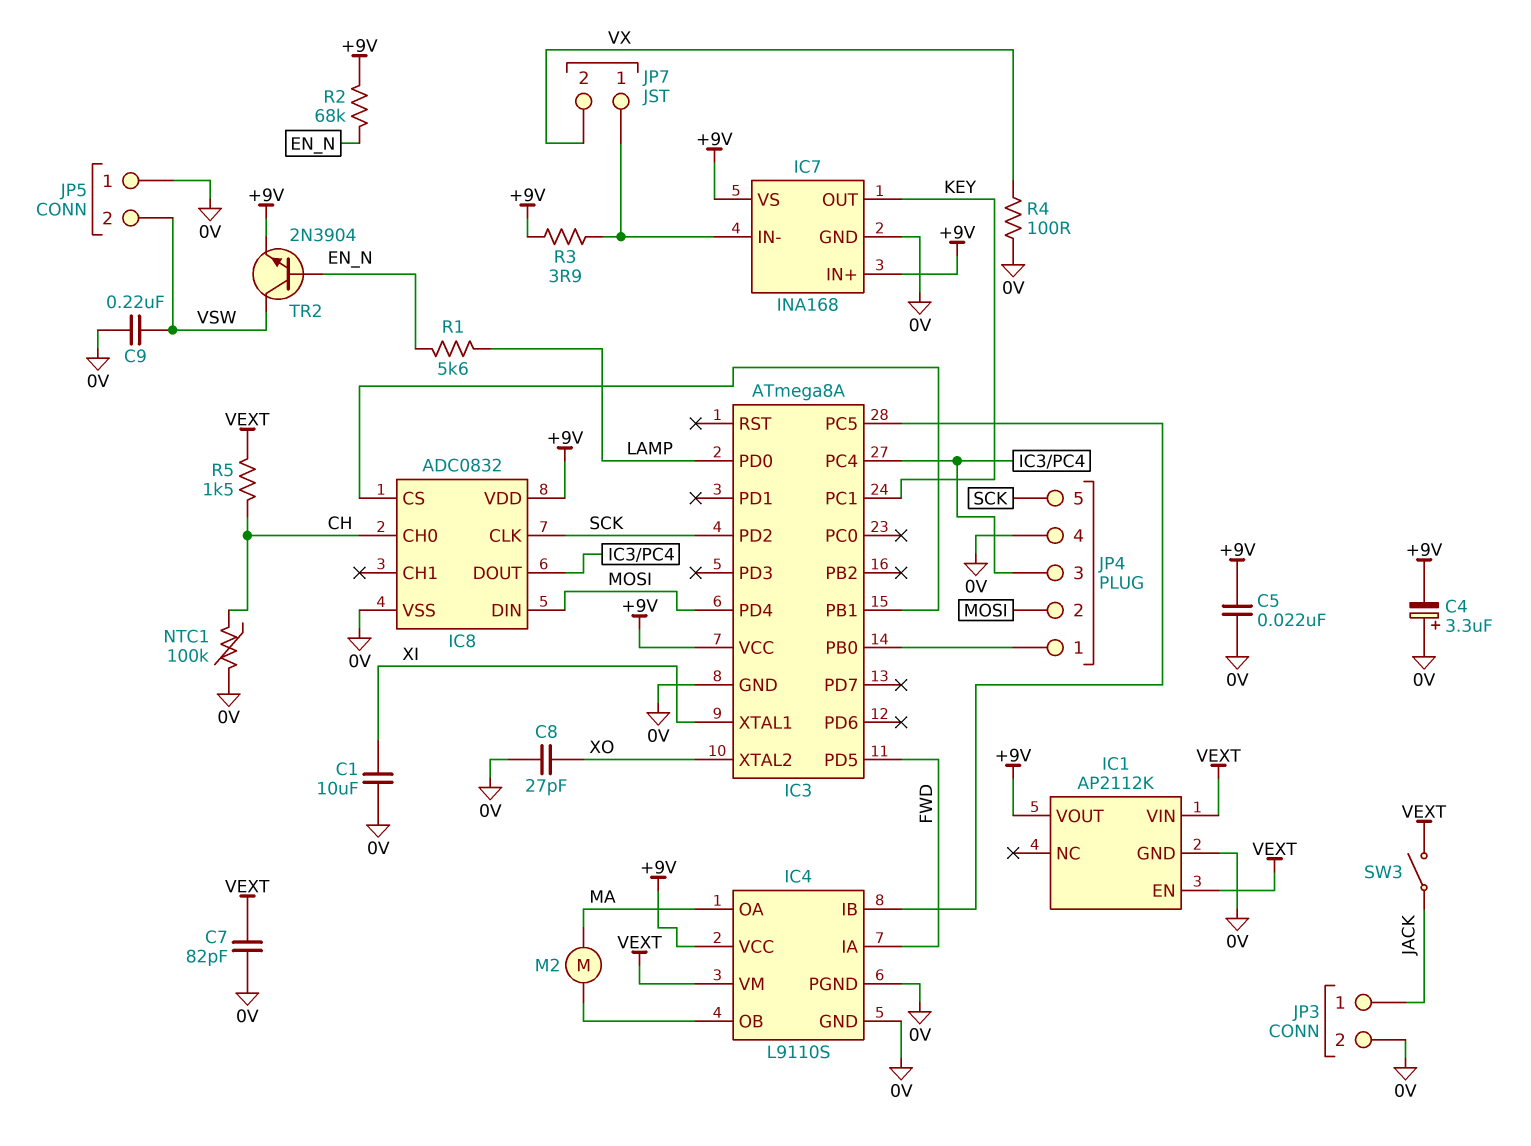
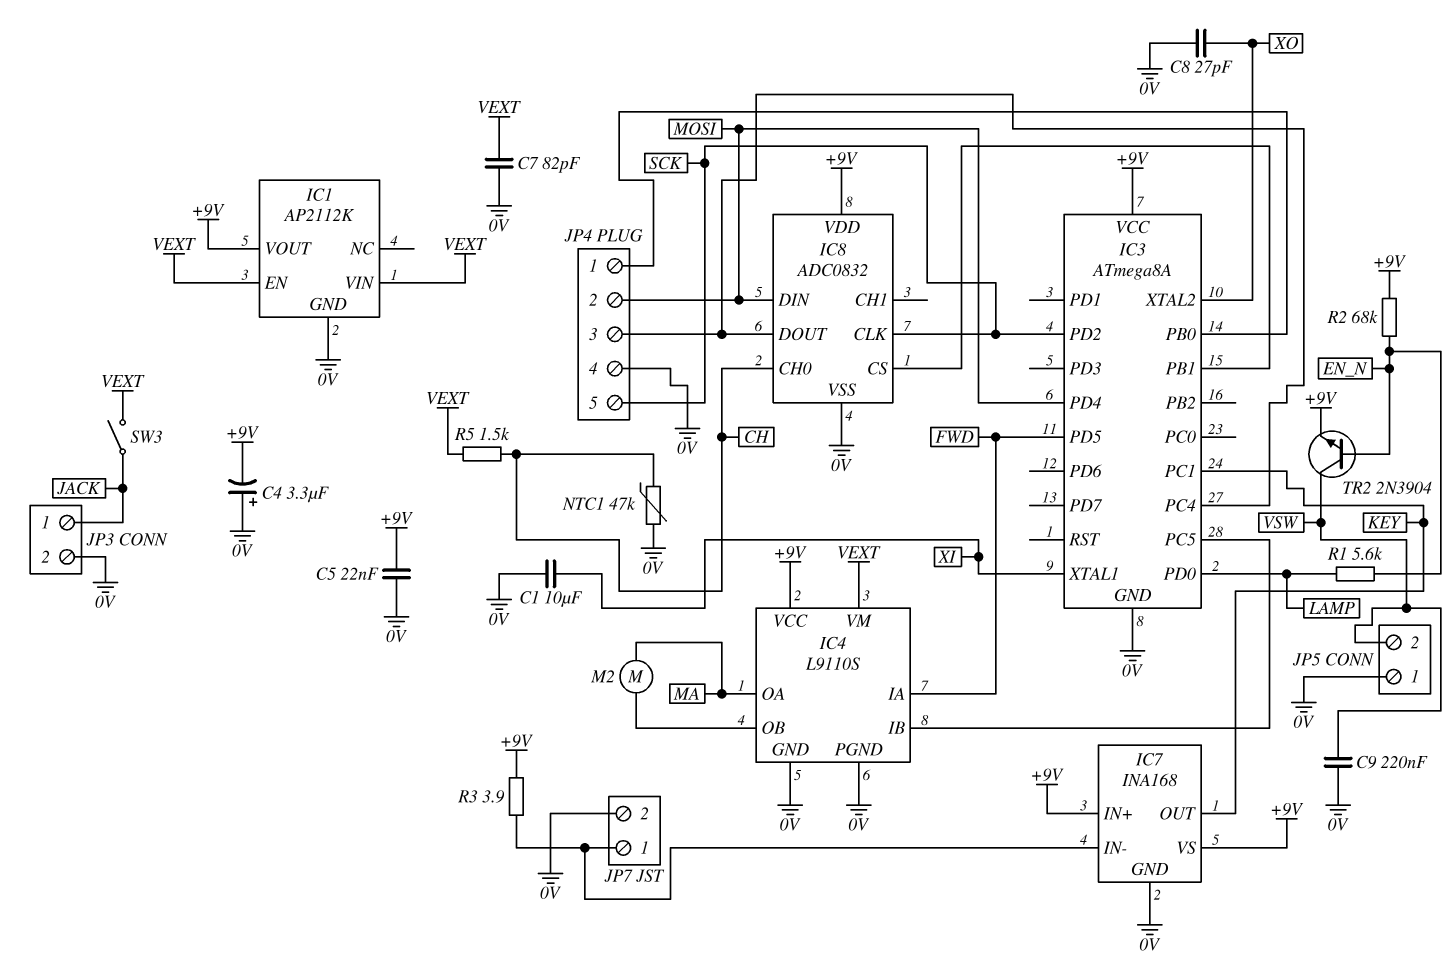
JP7 pin 2: VX -> 0V
NTC1: 100k (0V, CH) -> 47k (0V, CH)
R4: 100 (0V, VX) -> none

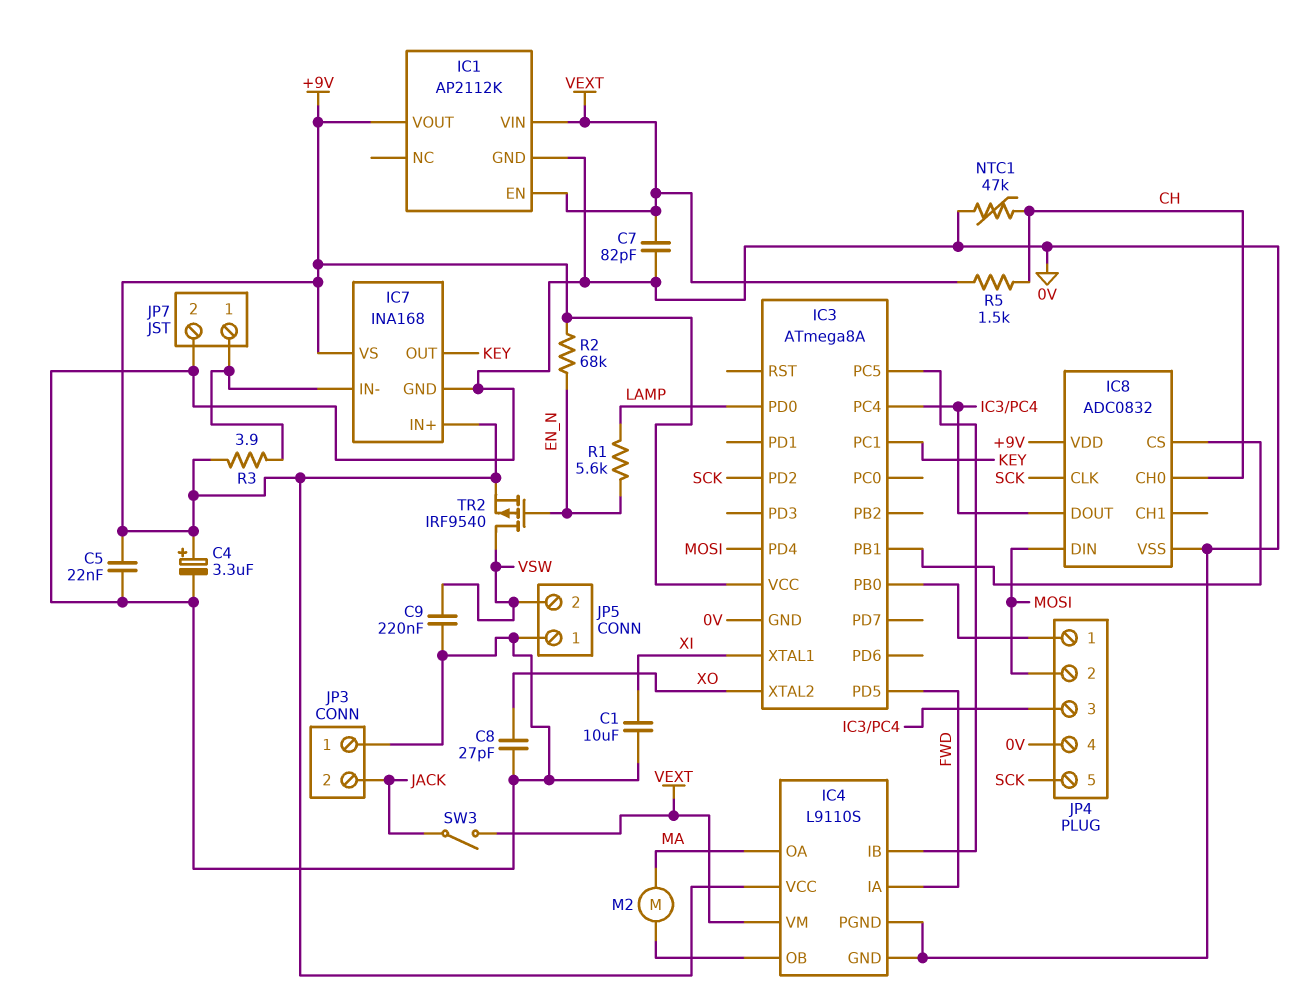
C4: 3.3uF (plus 0V, minus +9V) -> 3.3uF (plus +9V, minus 0V)
JP3 pin 1: JACK -> 0V
JP3 pin 2: 0V -> JACK
TR2: NPN 2N3904 (B EN_N, C VSW, E +9V) -> PMOS IRF9540 (G EN_N, D VSW, S +9V)

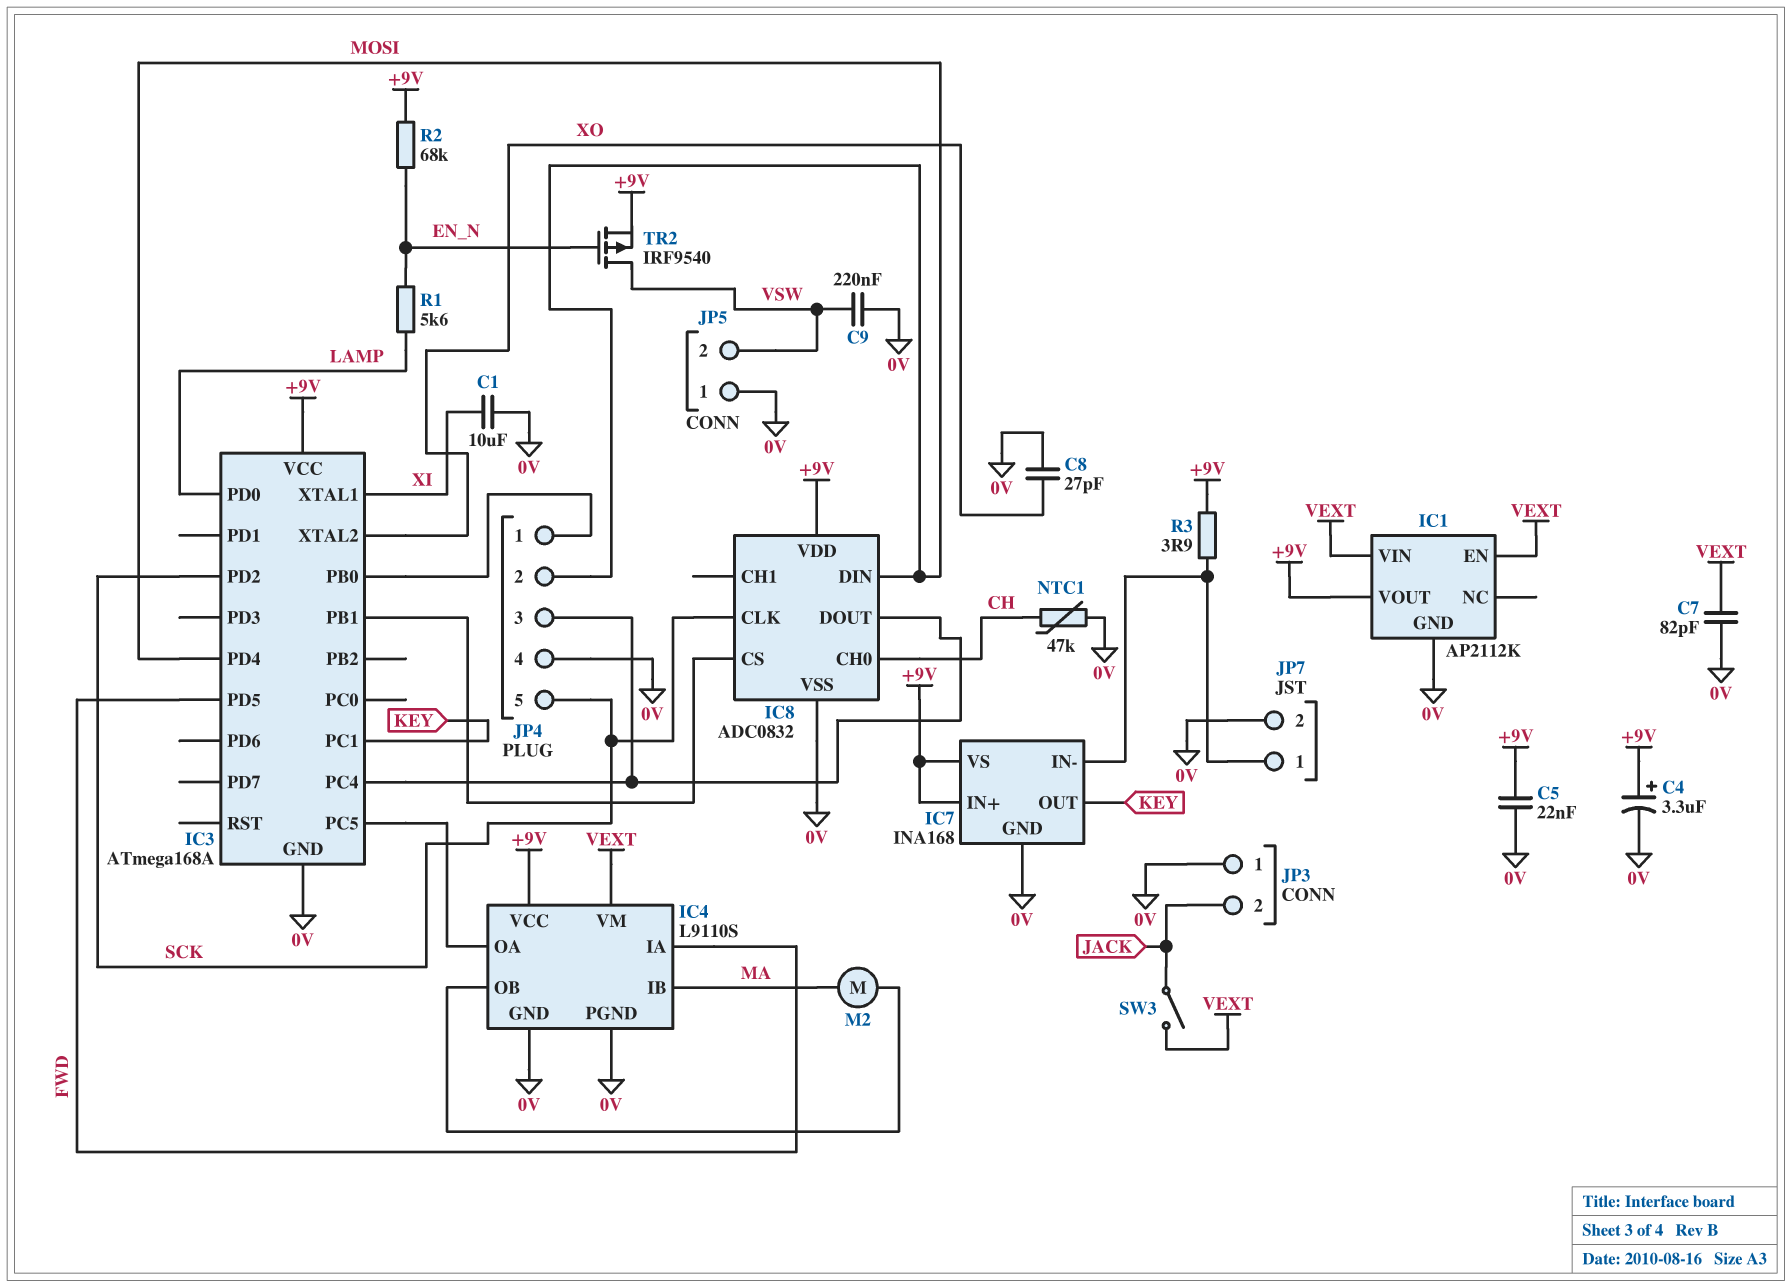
IC3: ATmega8A -> ATmega168A
IC4 pin IB: IC3/PC5 -> MA
IC4 pin OA: MA -> IC3/PC5
R5: 1.5k (CH, VEXT) -> none

